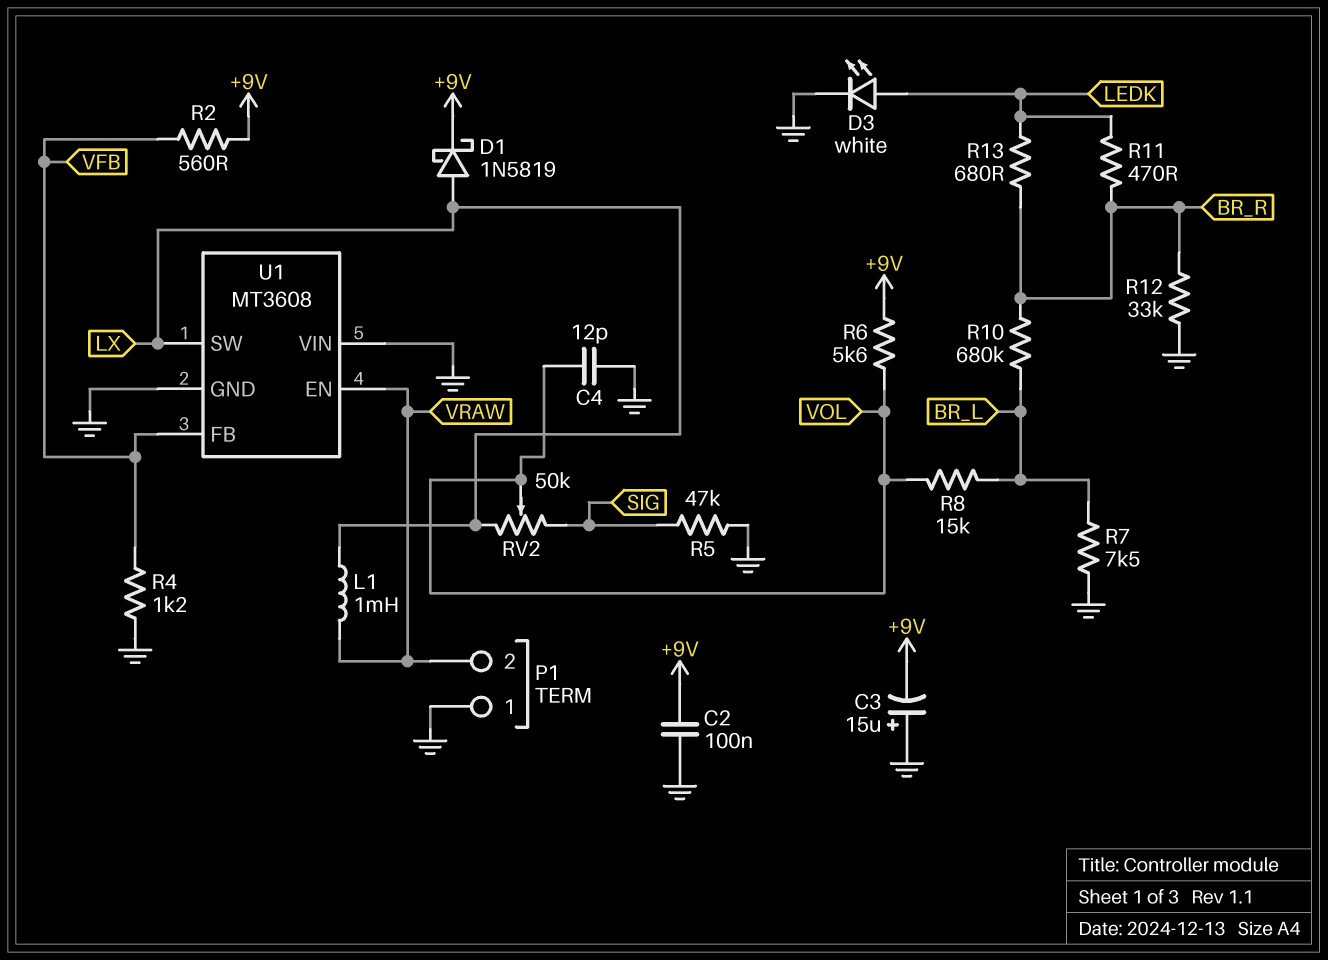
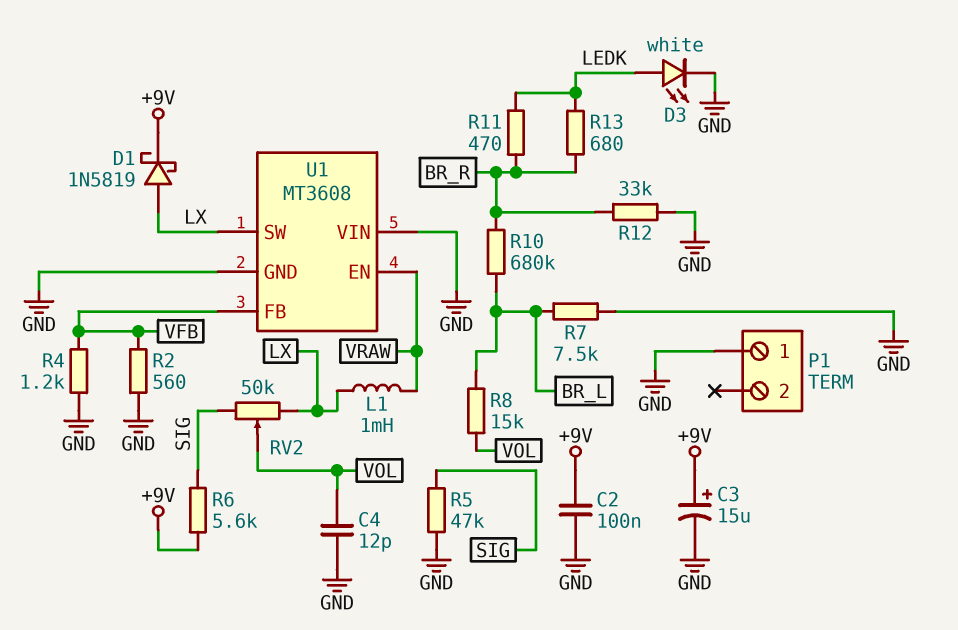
C3: 15uF (plus GND, minus +9V) -> 15uF (plus +9V, minus GND)
P1 pin 2: VRAW -> none
R2: 560 (+9V, VFB) -> 560 (GND, VFB)
R6: 5.6k (+9V, VOL) -> 5.6k (+9V, SIG)

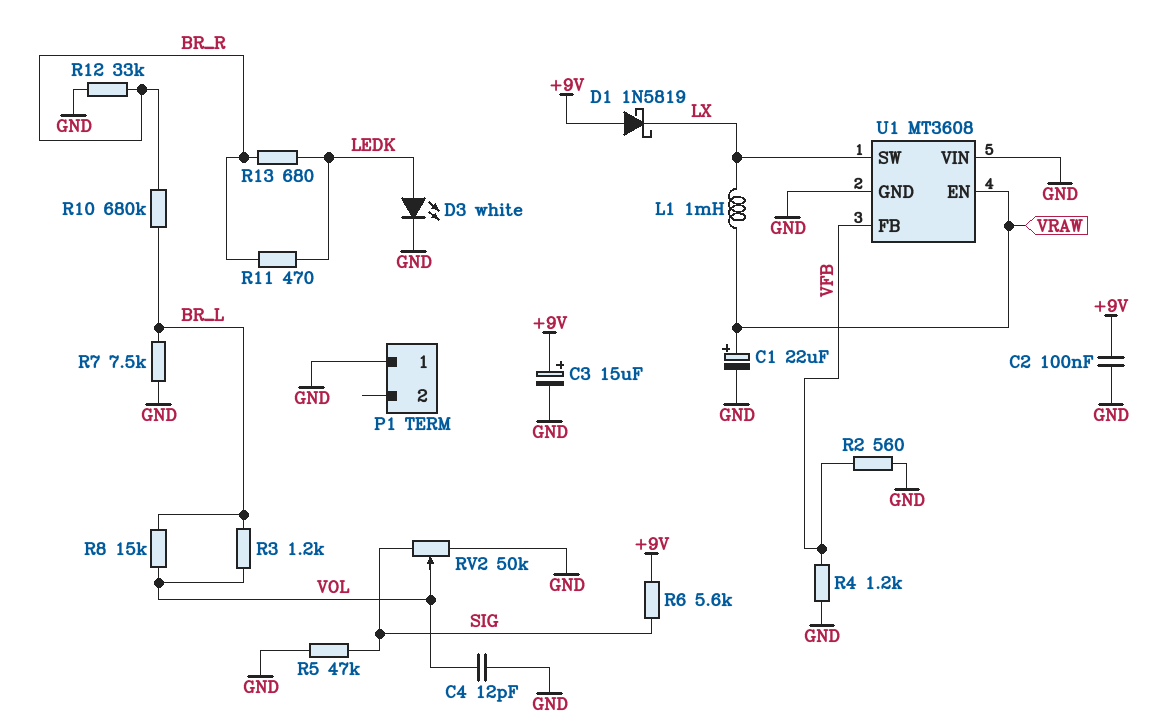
C1: none -> 22uF (plus VRAW, minus GND)
D1: schottky 1N5819 (A LX, K +9V) -> schottky 1N5819 (A +9V, K LX)
R3: none -> 1.2k (BR_L, VOL)
RV2: 50k (LX, SIG, wiper VOL) -> 50k (GND, SIG, wiper VOL)

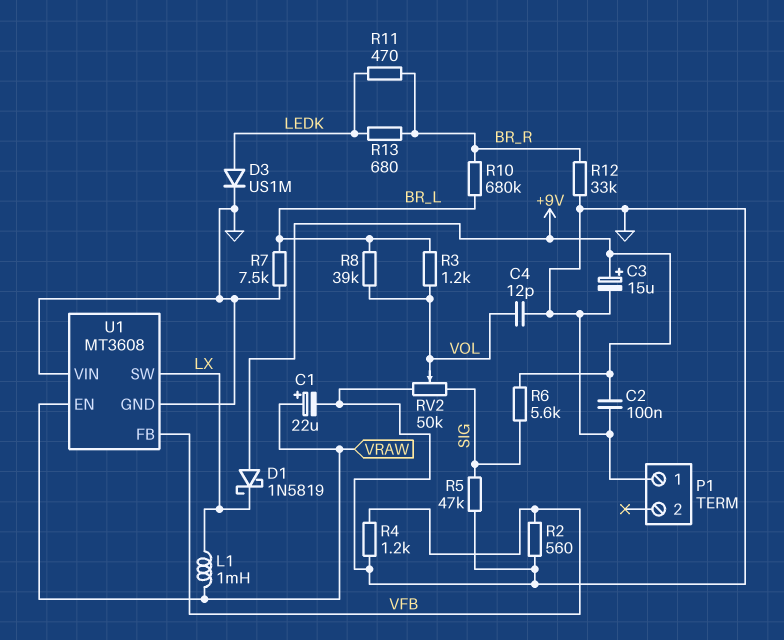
D3: LED white (A LEDK, K GND) -> diode US1M (A LEDK, K GND)
R8: 15k (BR_L, VOL) -> 39k (BR_L, VOL)

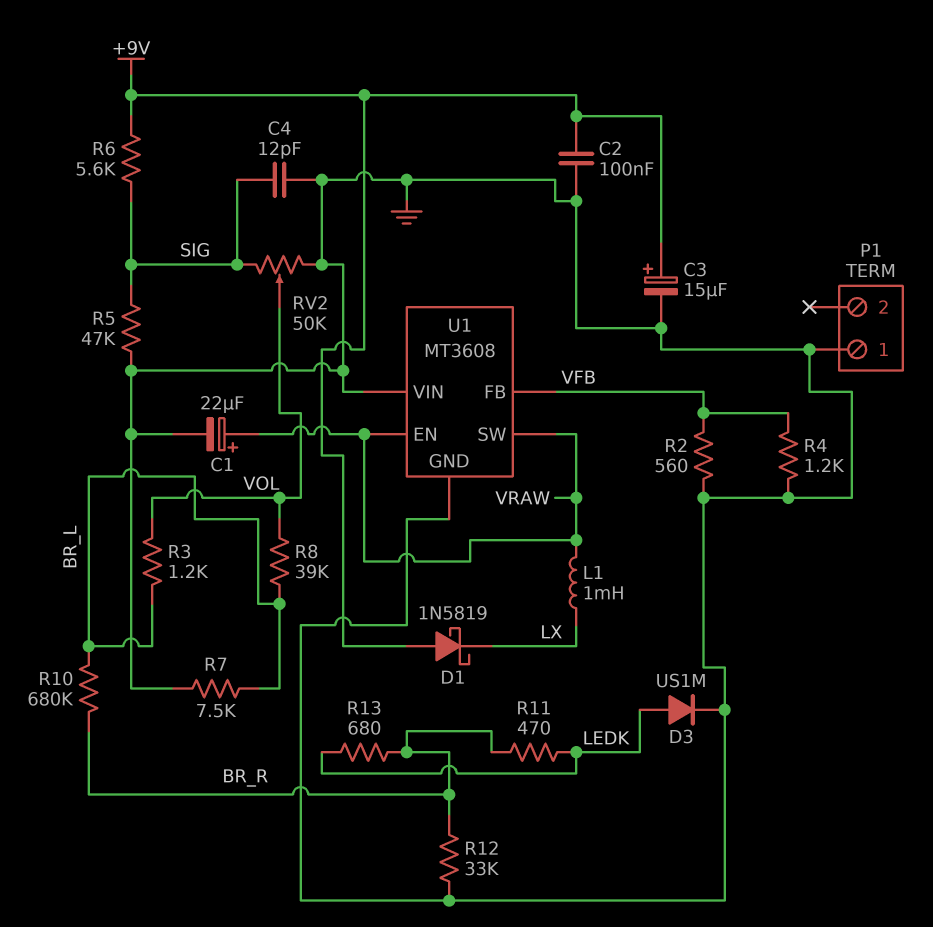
C4: 12pF (GND, VOL) -> 12pF (GND, SIG)
U1 pin SW: LX -> VRAW

